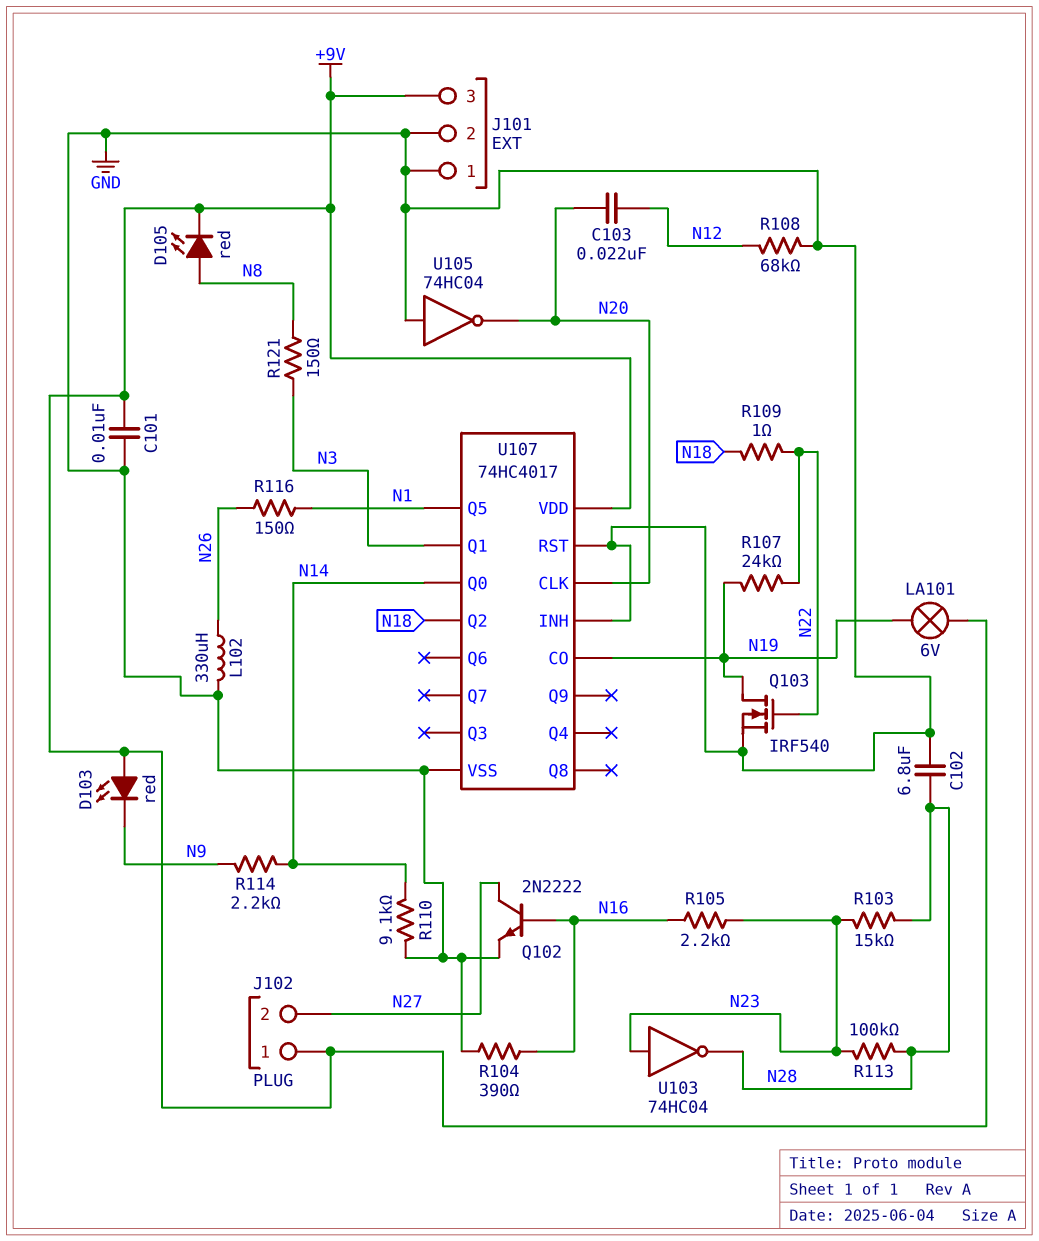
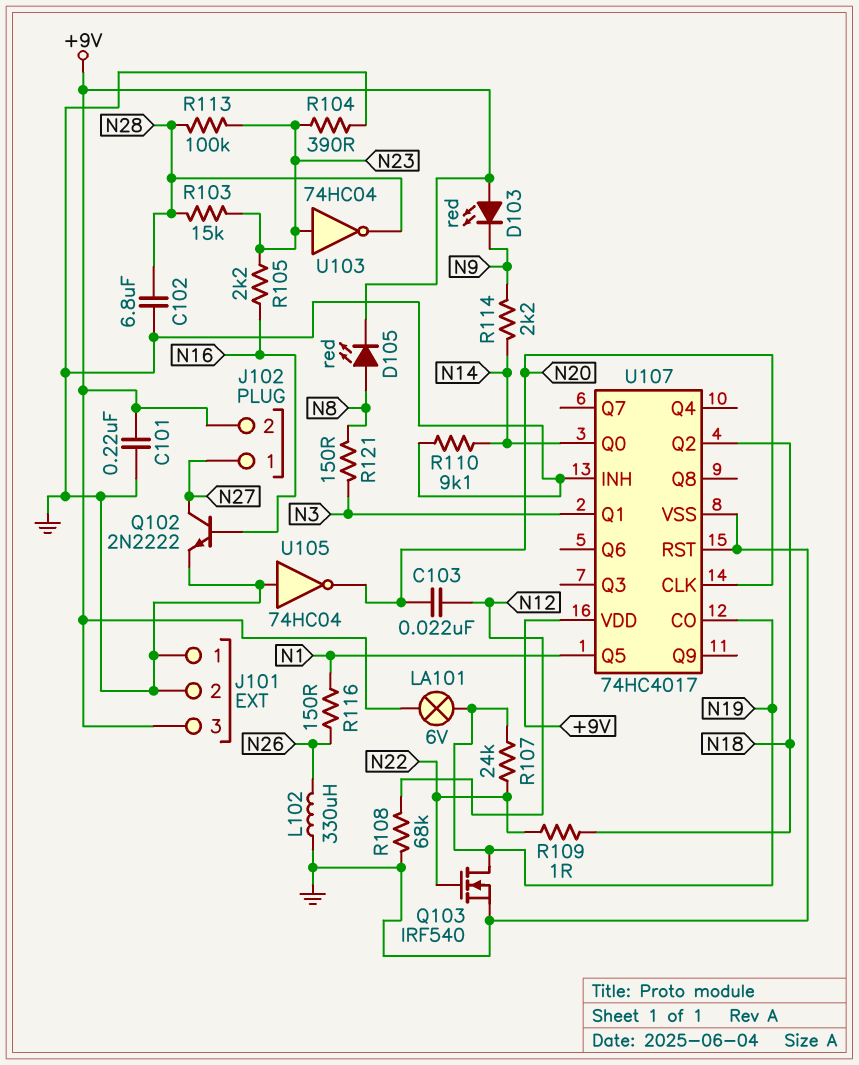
C101: 10nF (+9V, GND) -> 220nF (+9V, GND)
J102 pin 1: +9V -> N27
J102 pin 2: N27 -> +9V
R104: 390 (GND, N16) -> 390 (GND, N23)

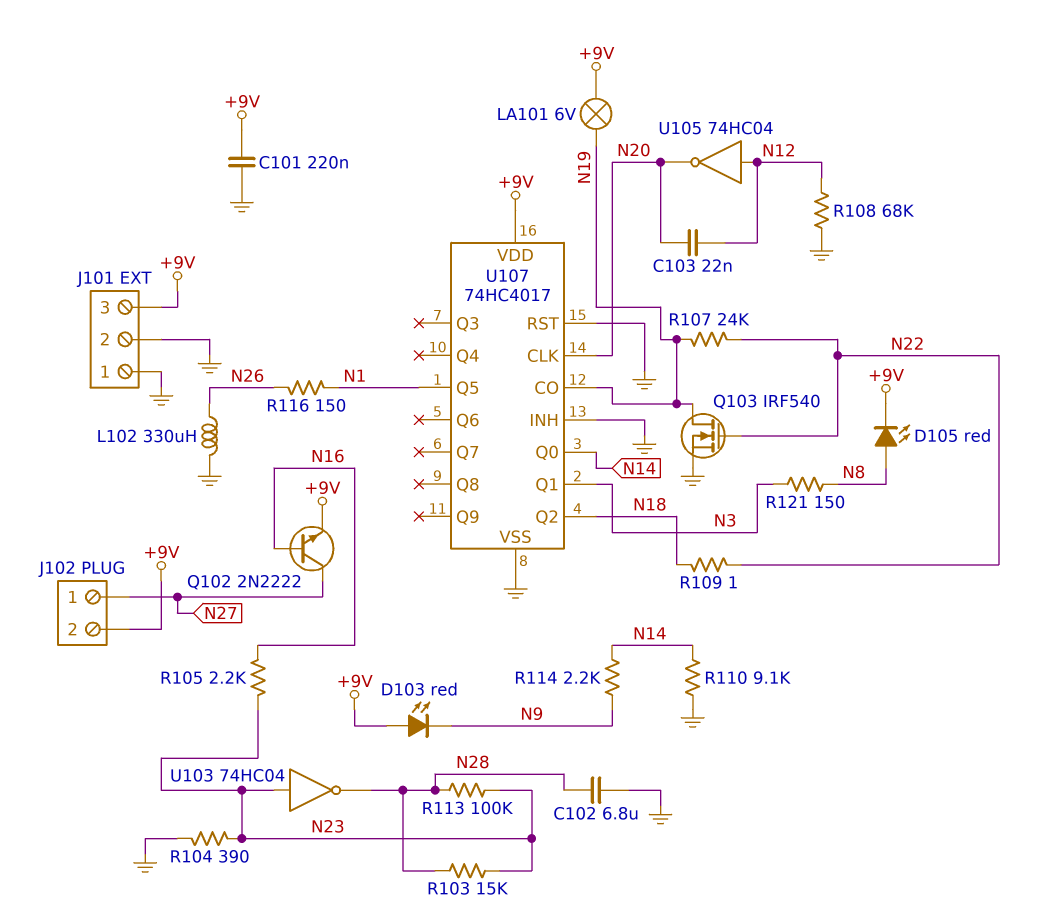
Q102: NPN 2N2222 (B N16, C N27, E GND) -> NPN 2N2222 (B N16, C N27, E +9V)
U105: NOT 74HC04 (in GND, out N20) -> NOT 74HC04 (in N12, out N20)

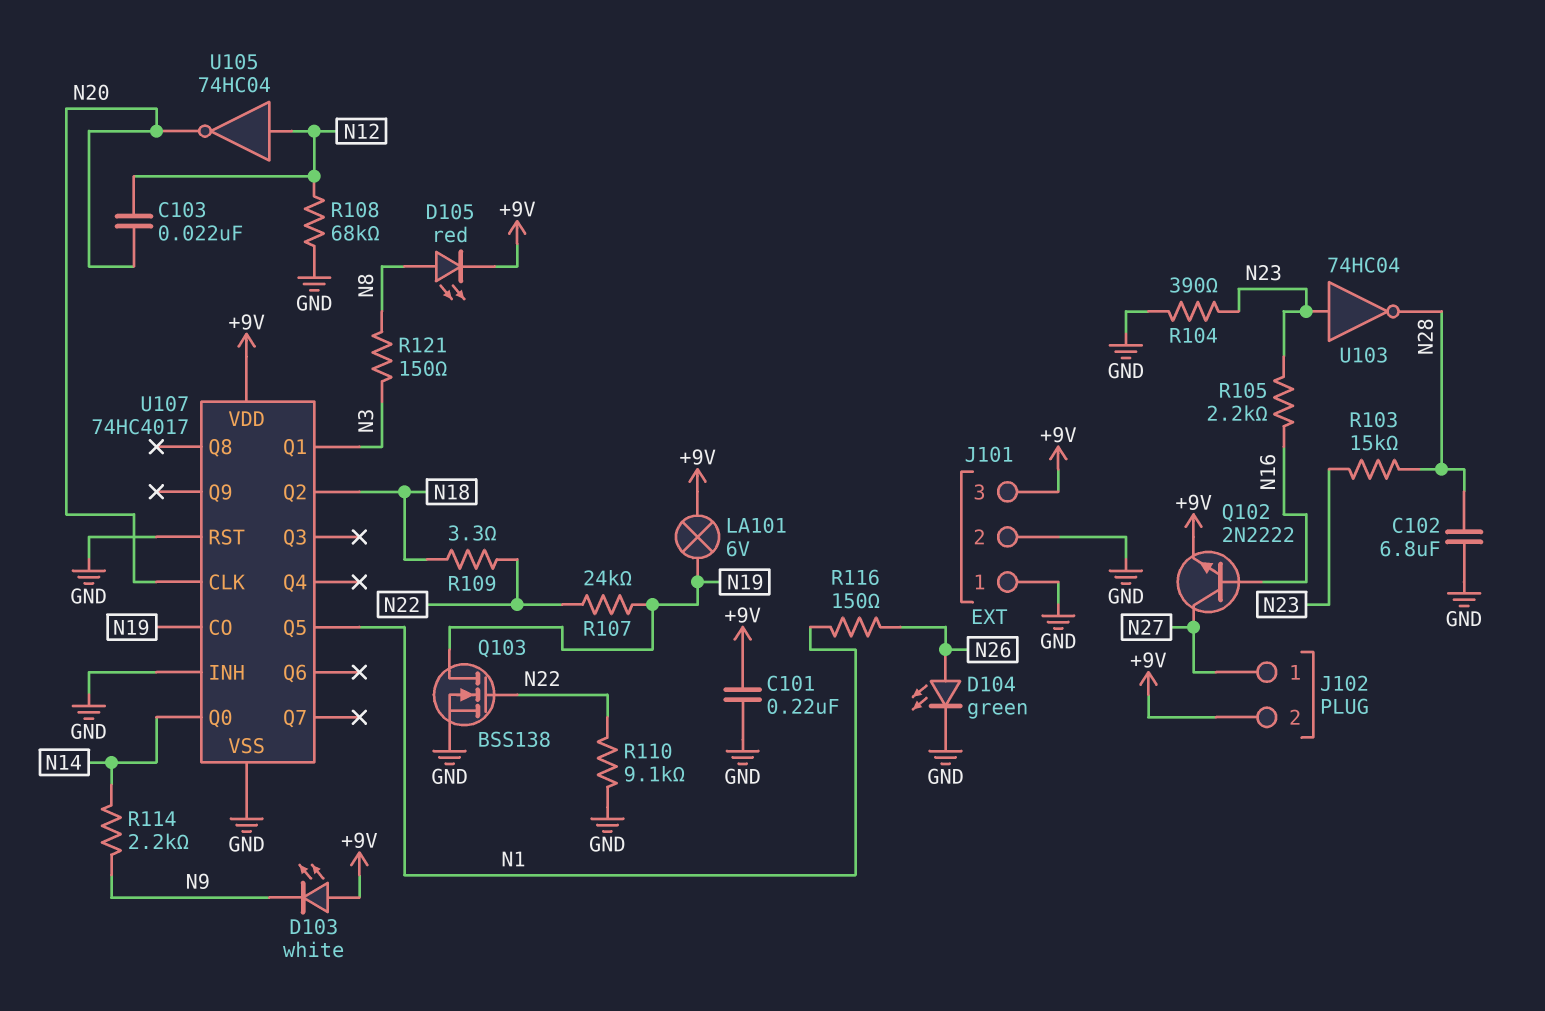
D103: LED red (A +9V, K N9) -> LED white (A +9V, K N9)
D104: none -> LED green (A N26, K GND)
L102: 330uH (GND, N26) -> none
Q103: NMOS IRF540 (G N22, D N19, S GND) -> NMOS BSS138 (G N22, D N19, S GND)
R109: 1 (N18, N22) -> 3.3 (N18, N22)
R110: 9.1k (GND, N14) -> 9.1k (GND, N22)
R113: 100k (N23, N28) -> none

